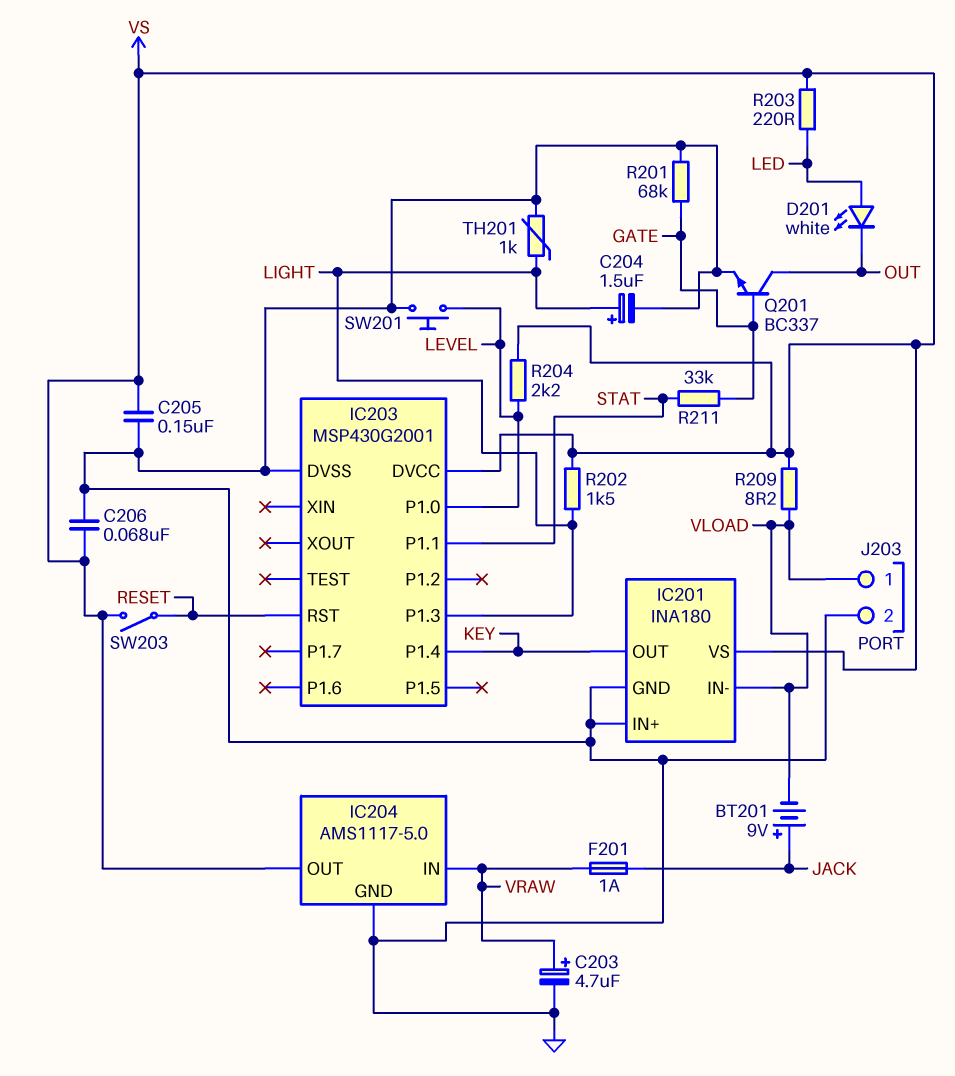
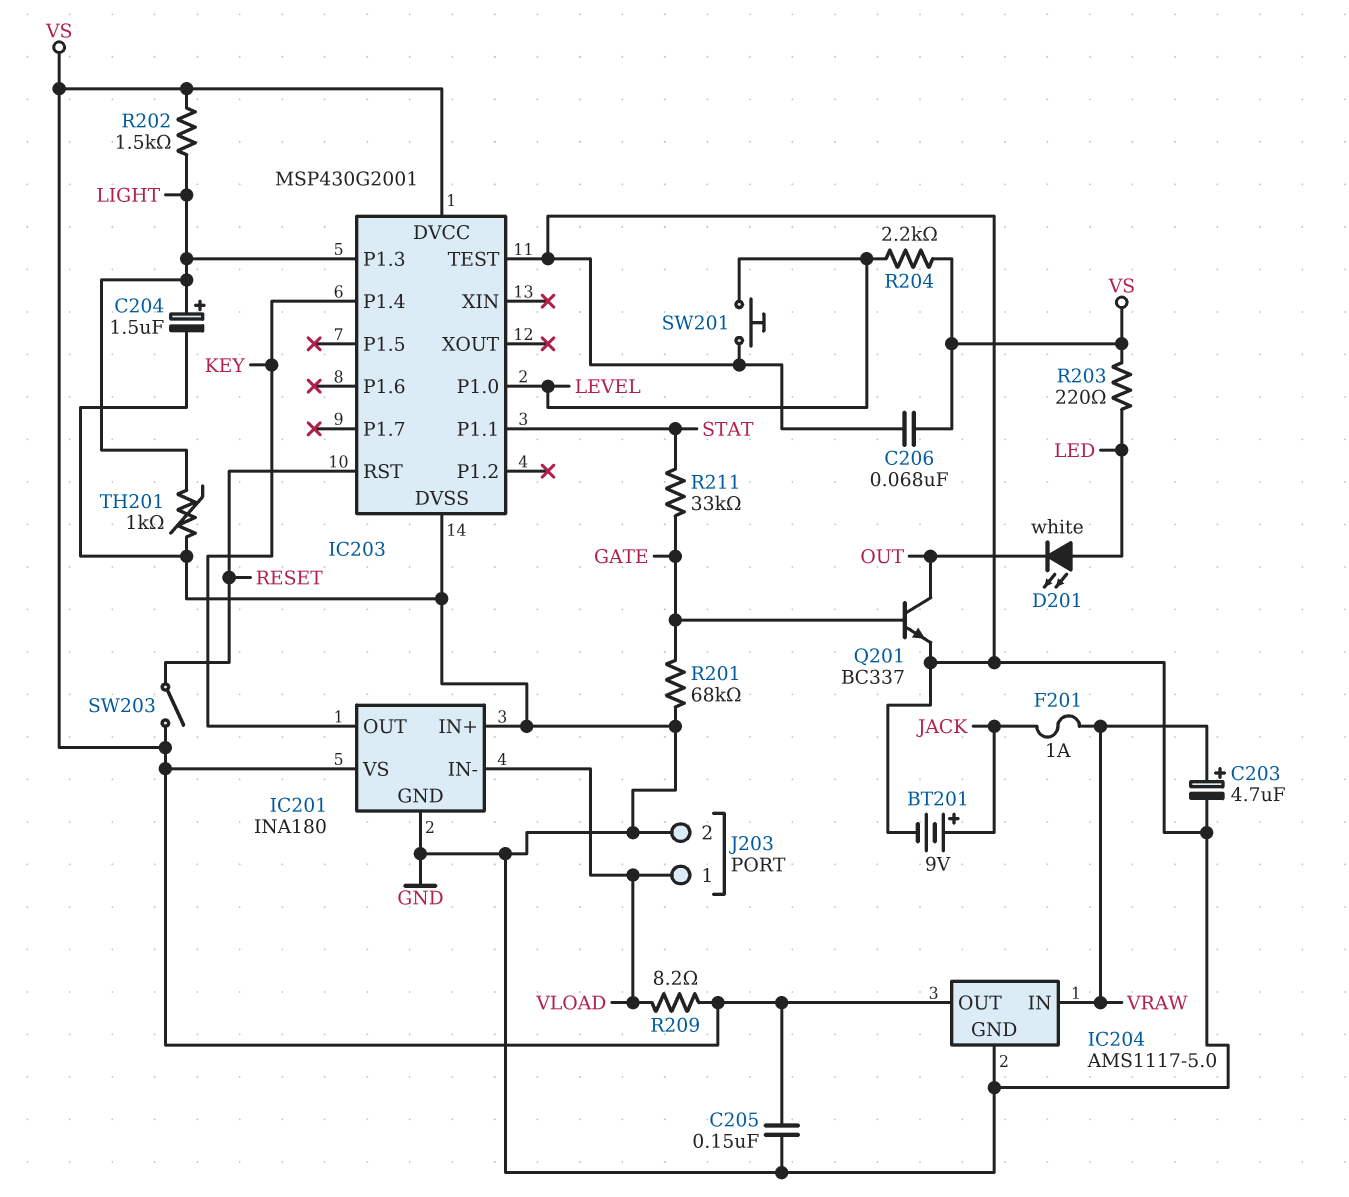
BT201: 9V (plus JACK, minus VLOAD) -> 9V (plus JACK, minus GND)
IC203 pin TEST: none -> GND

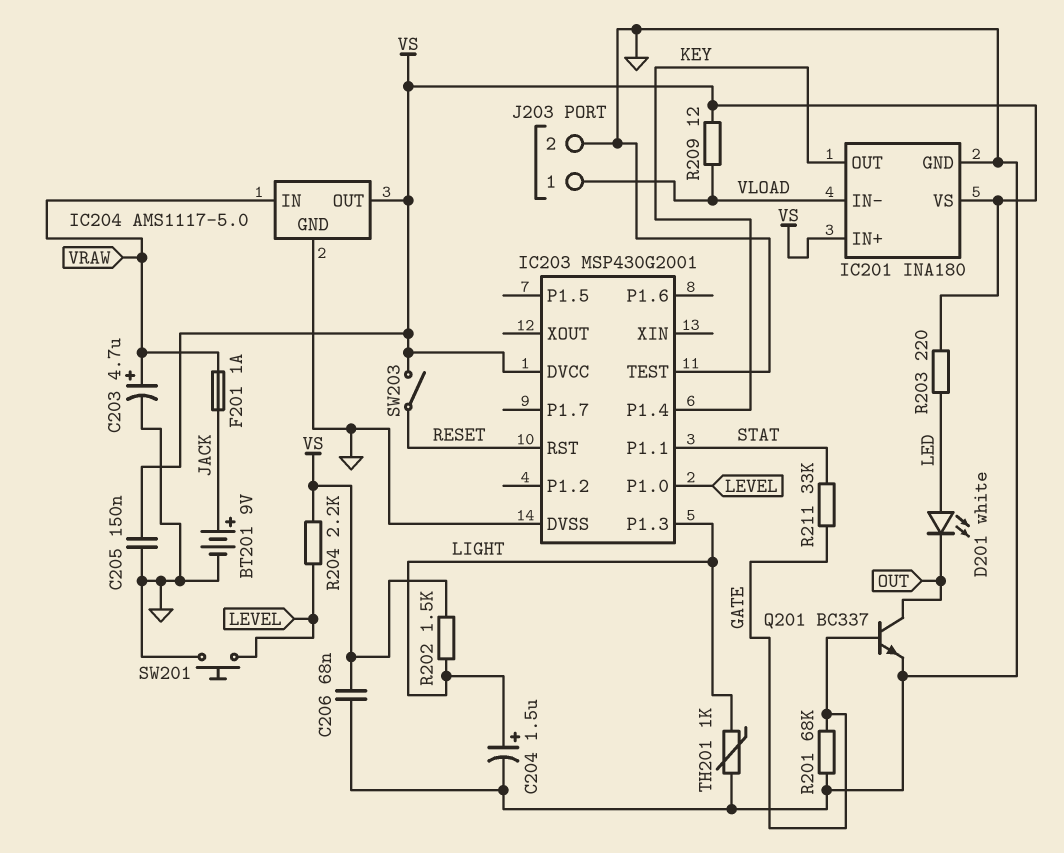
IC201 pin IN+: GND -> VS
R209: 8.2 (VLOAD, VS) -> 12 (VLOAD, VS)

